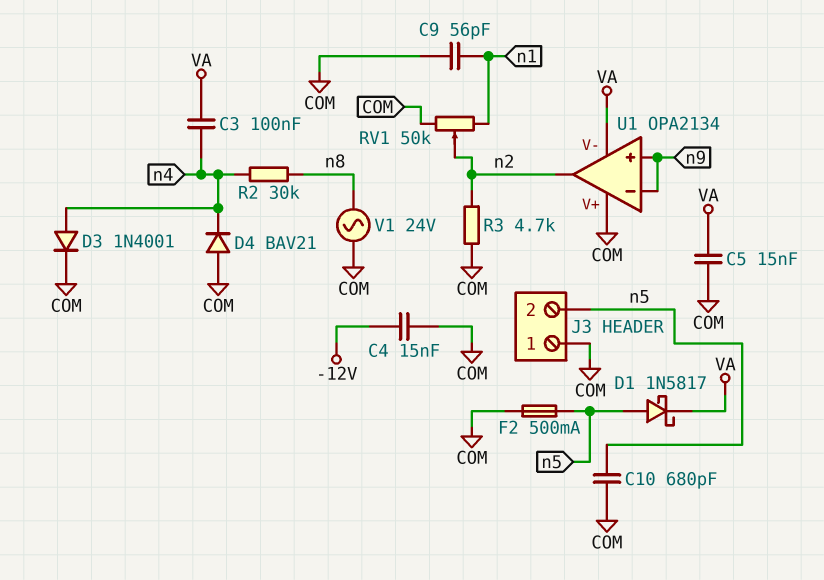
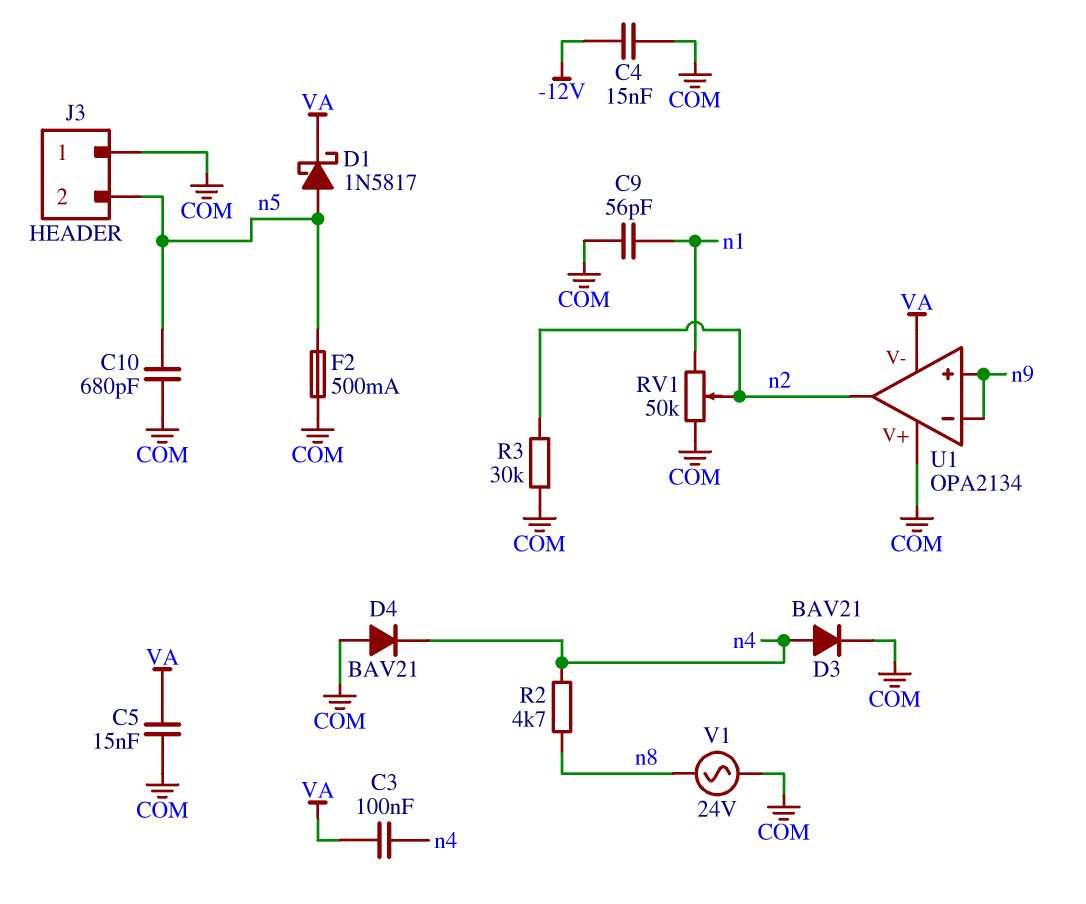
D3: diode 1N4001 (A n4, K COM) -> diode BAV21 (A n4, K COM)
R2: 30k (n4, n8) -> 4.7k (n4, n8)
R3: 4.7k (COM, n2) -> 30k (COM, n2)

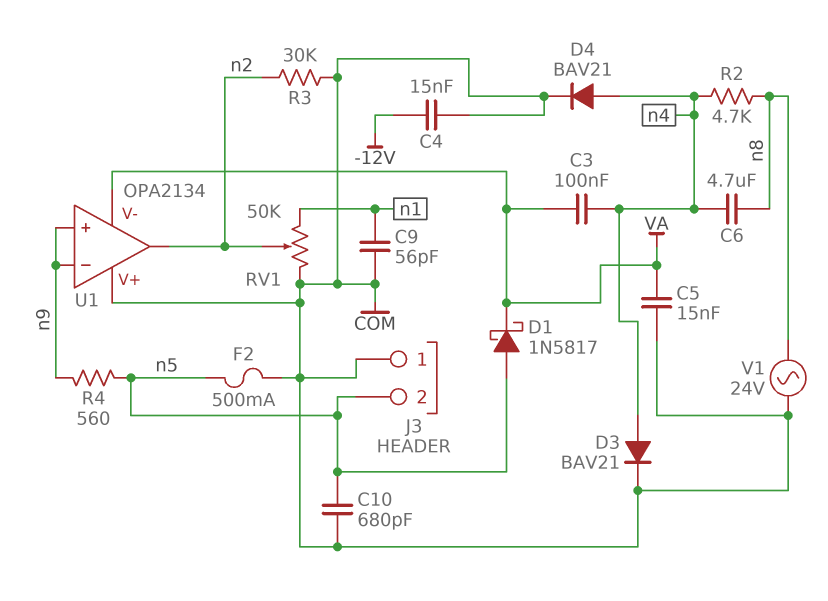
C6: none -> 4.7uF (n4, n8)
D4: diode BAV21 (A COM, K n4) -> diode BAV21 (A n4, K COM)
R4: none -> 560 (n5, n9)

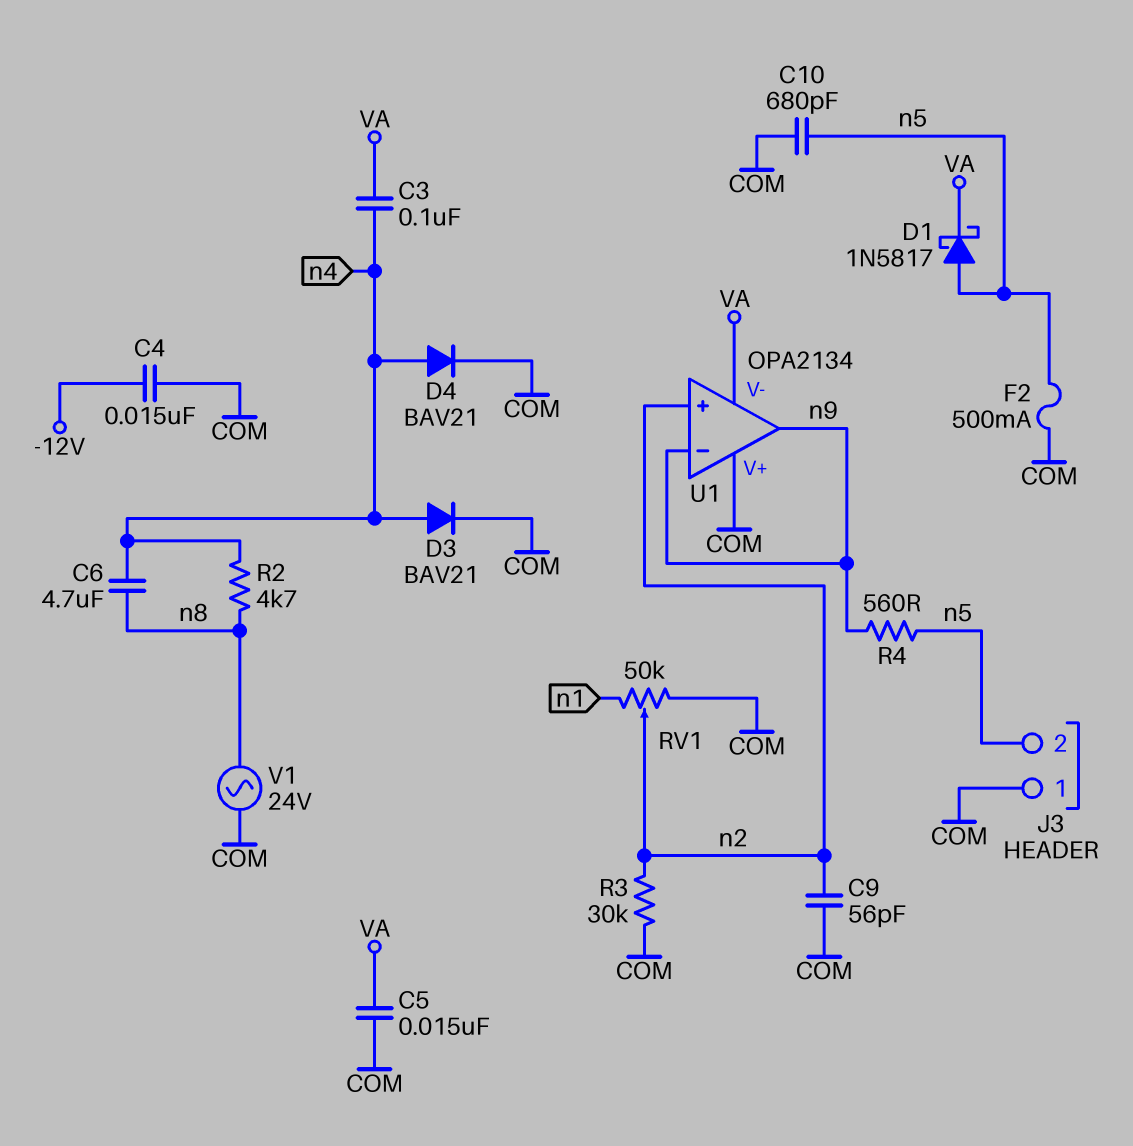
C9: 56pF (COM, n1) -> 56pF (COM, n2)
U1 pin in+: n9 -> n2
U1 pin out: n2 -> n9

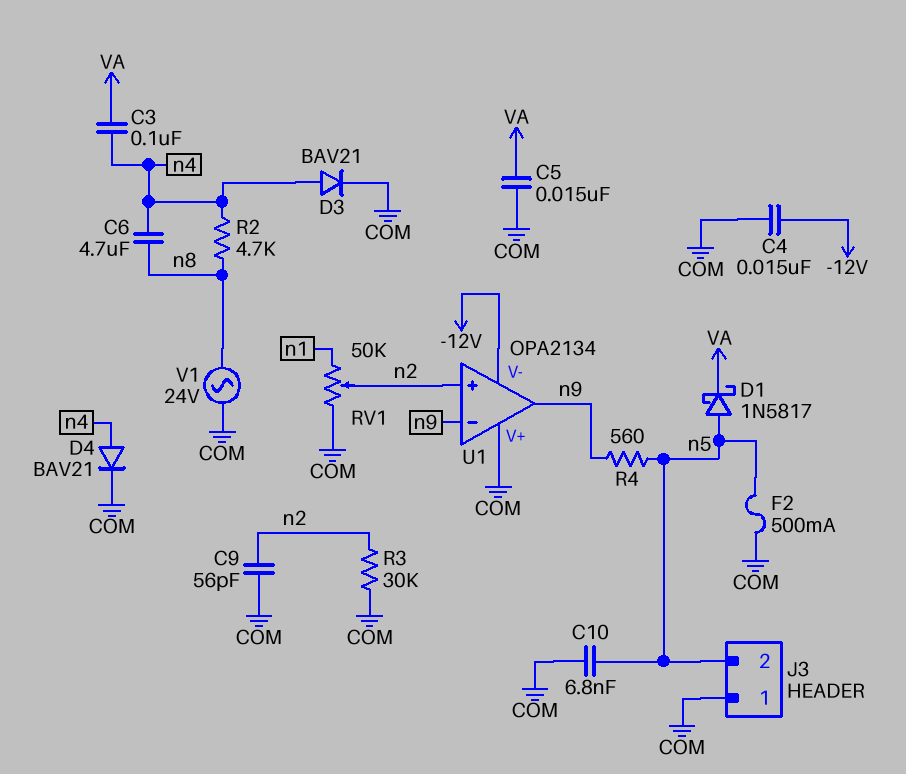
C10: 680pF (COM, n5) -> 6.8nF (COM, n5)
U1 pin V-: VA -> -12V

